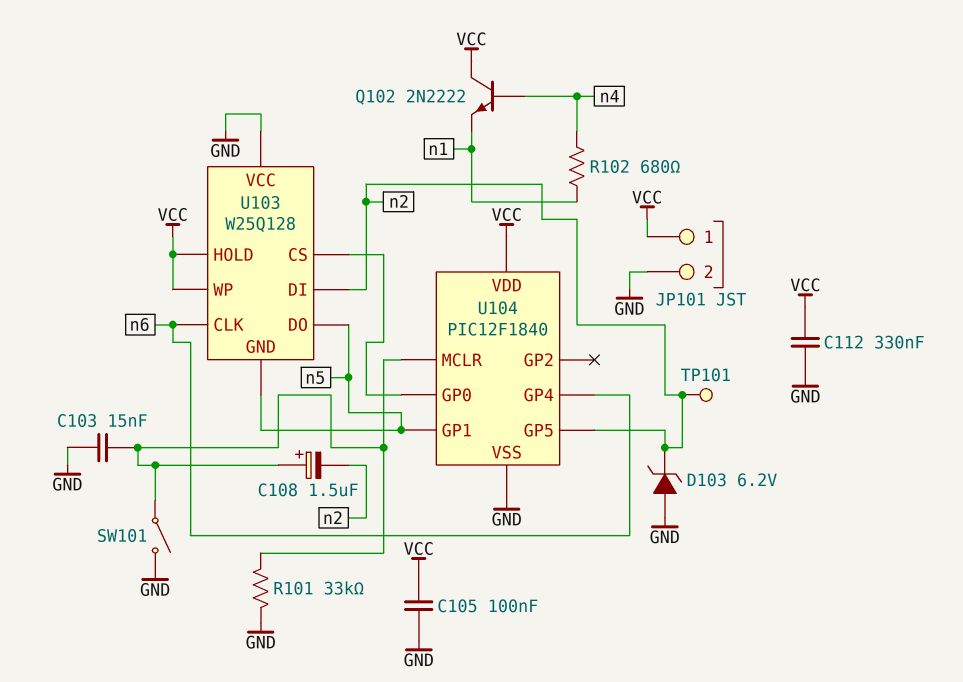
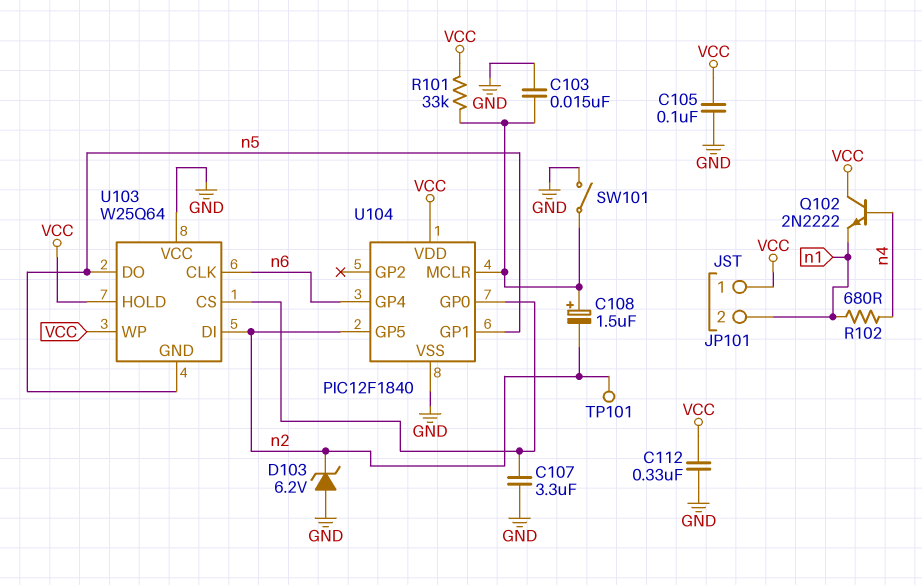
C107: none -> 3.3uF (GND, U103/CS)
JP101 pin 2: GND -> n1
R101: 33k (GND, U104/MCLR) -> 33k (U104/MCLR, VCC)
U103: W25Q128 -> W25Q64

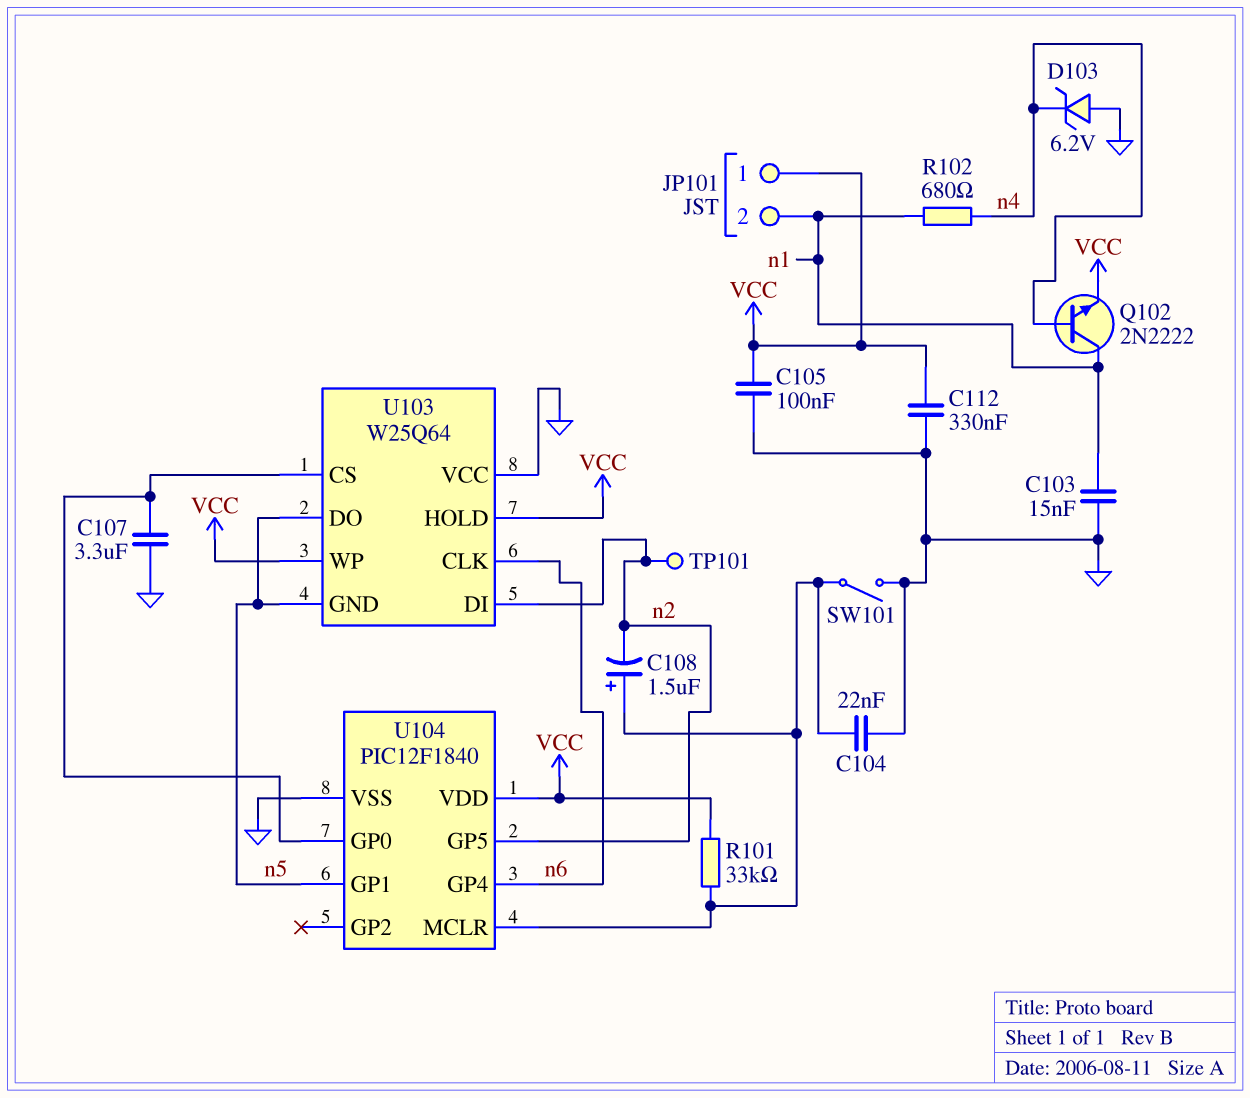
C103: 15nF (GND, U104/MCLR) -> 15nF (GND, n1)
C104: none -> 22nF (GND, U104/MCLR)
D103: zener 6.2V (A GND, K n2) -> zener 6.2V (A GND, K n4)
Q102: NPN 2N2222 (B n4, C VCC, E n1) -> NPN 2N2222 (B n4, C n1, E VCC)

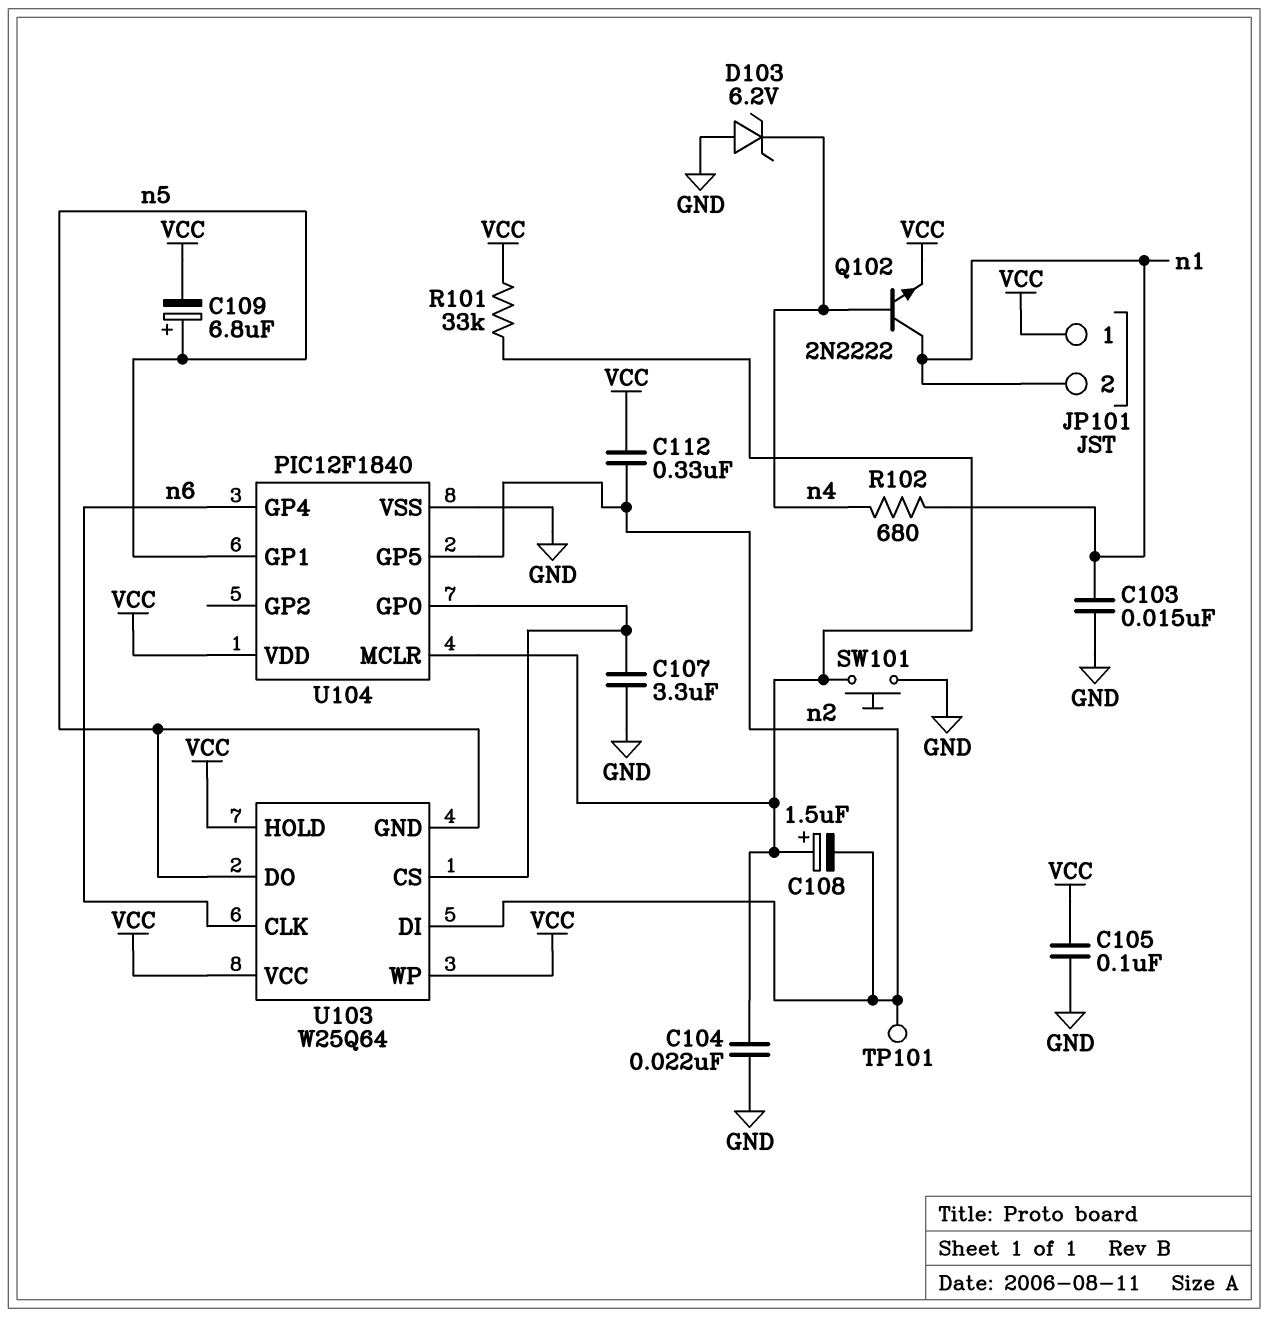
C109: none -> 6.8uF (plus n5, minus VCC)
C112: 330nF (GND, VCC) -> 330nF (VCC, n2)
SW101: switch (GND, U104/MCLR) -> button (GND, U104/MCLR)
U103 pin VCC: GND -> VCC

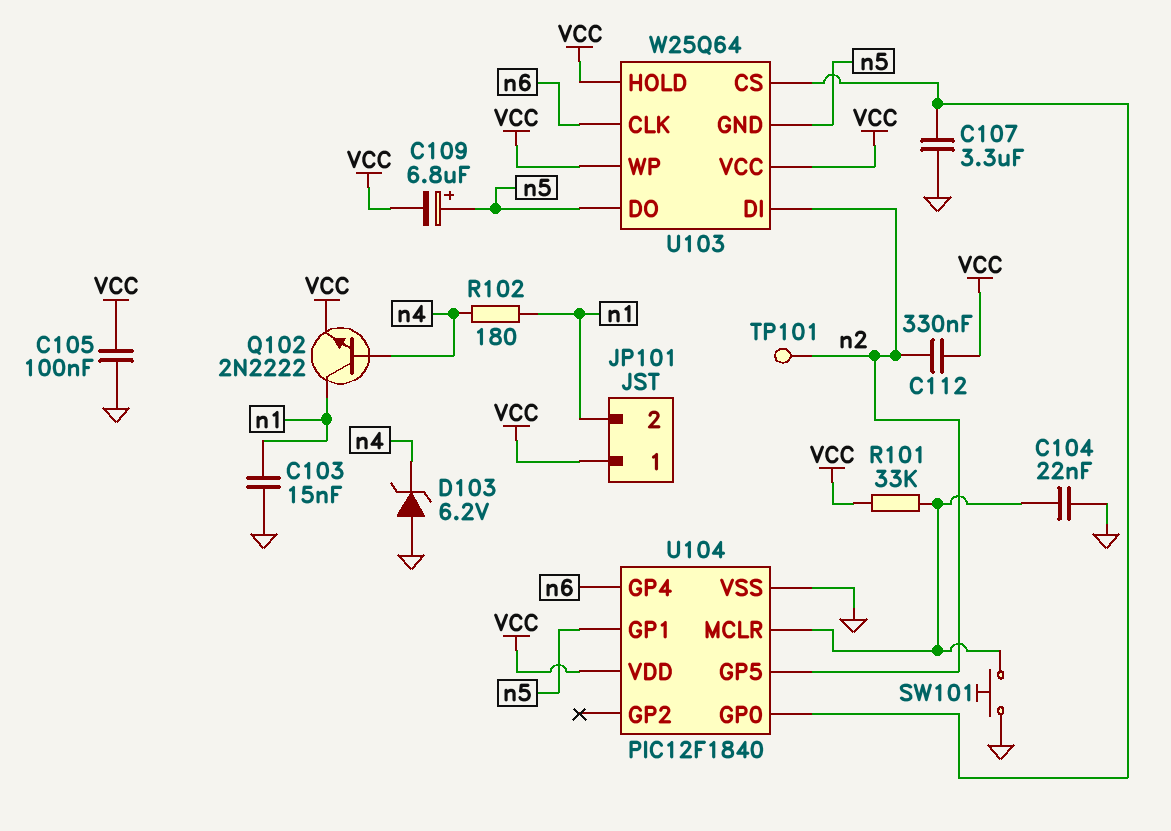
C108: 1.5uF (plus U104/MCLR, minus n2) -> none
R102: 680 (n1, n4) -> 180 (n1, n4)

